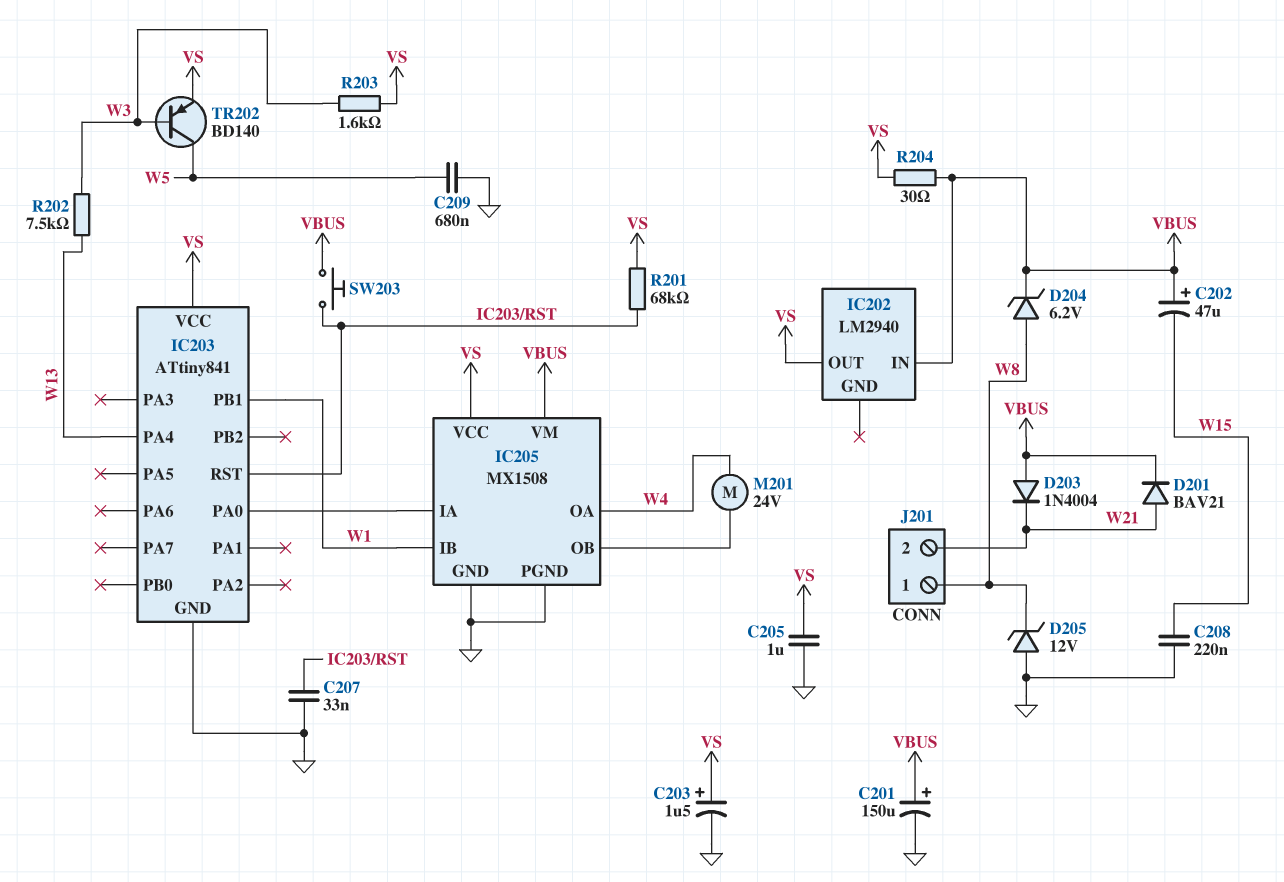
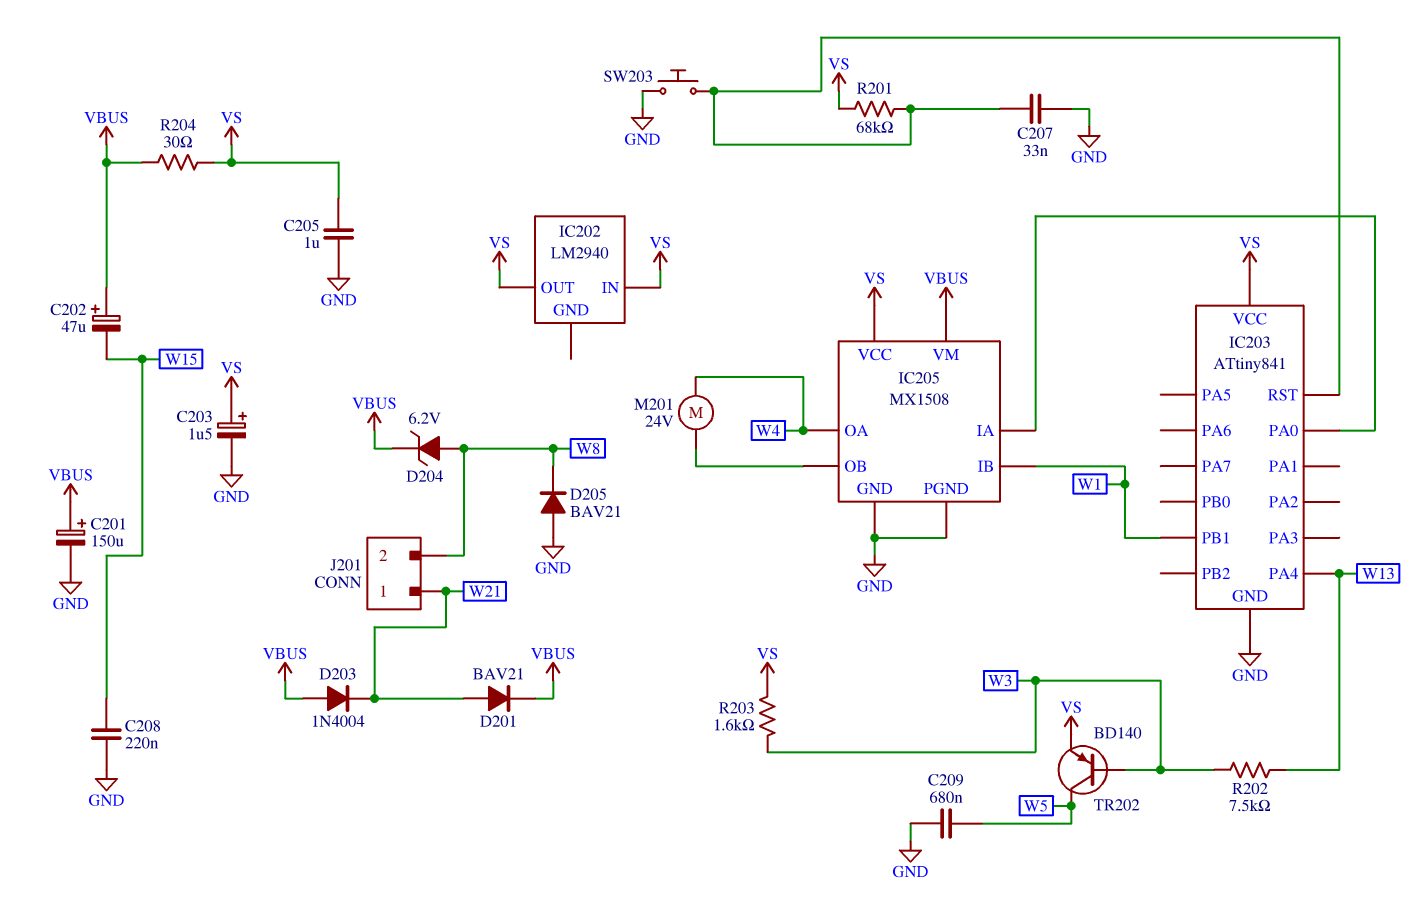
D205: zener 12V (A GND, K W8) -> diode BAV21 (A GND, K W8)
IC202 pin IN: VBUS -> VS
J201 pin 1: W8 -> W21
J201 pin 2: W21 -> W8
SW203: button (IC203/RST, VBUS) -> button (GND, IC203/RST)

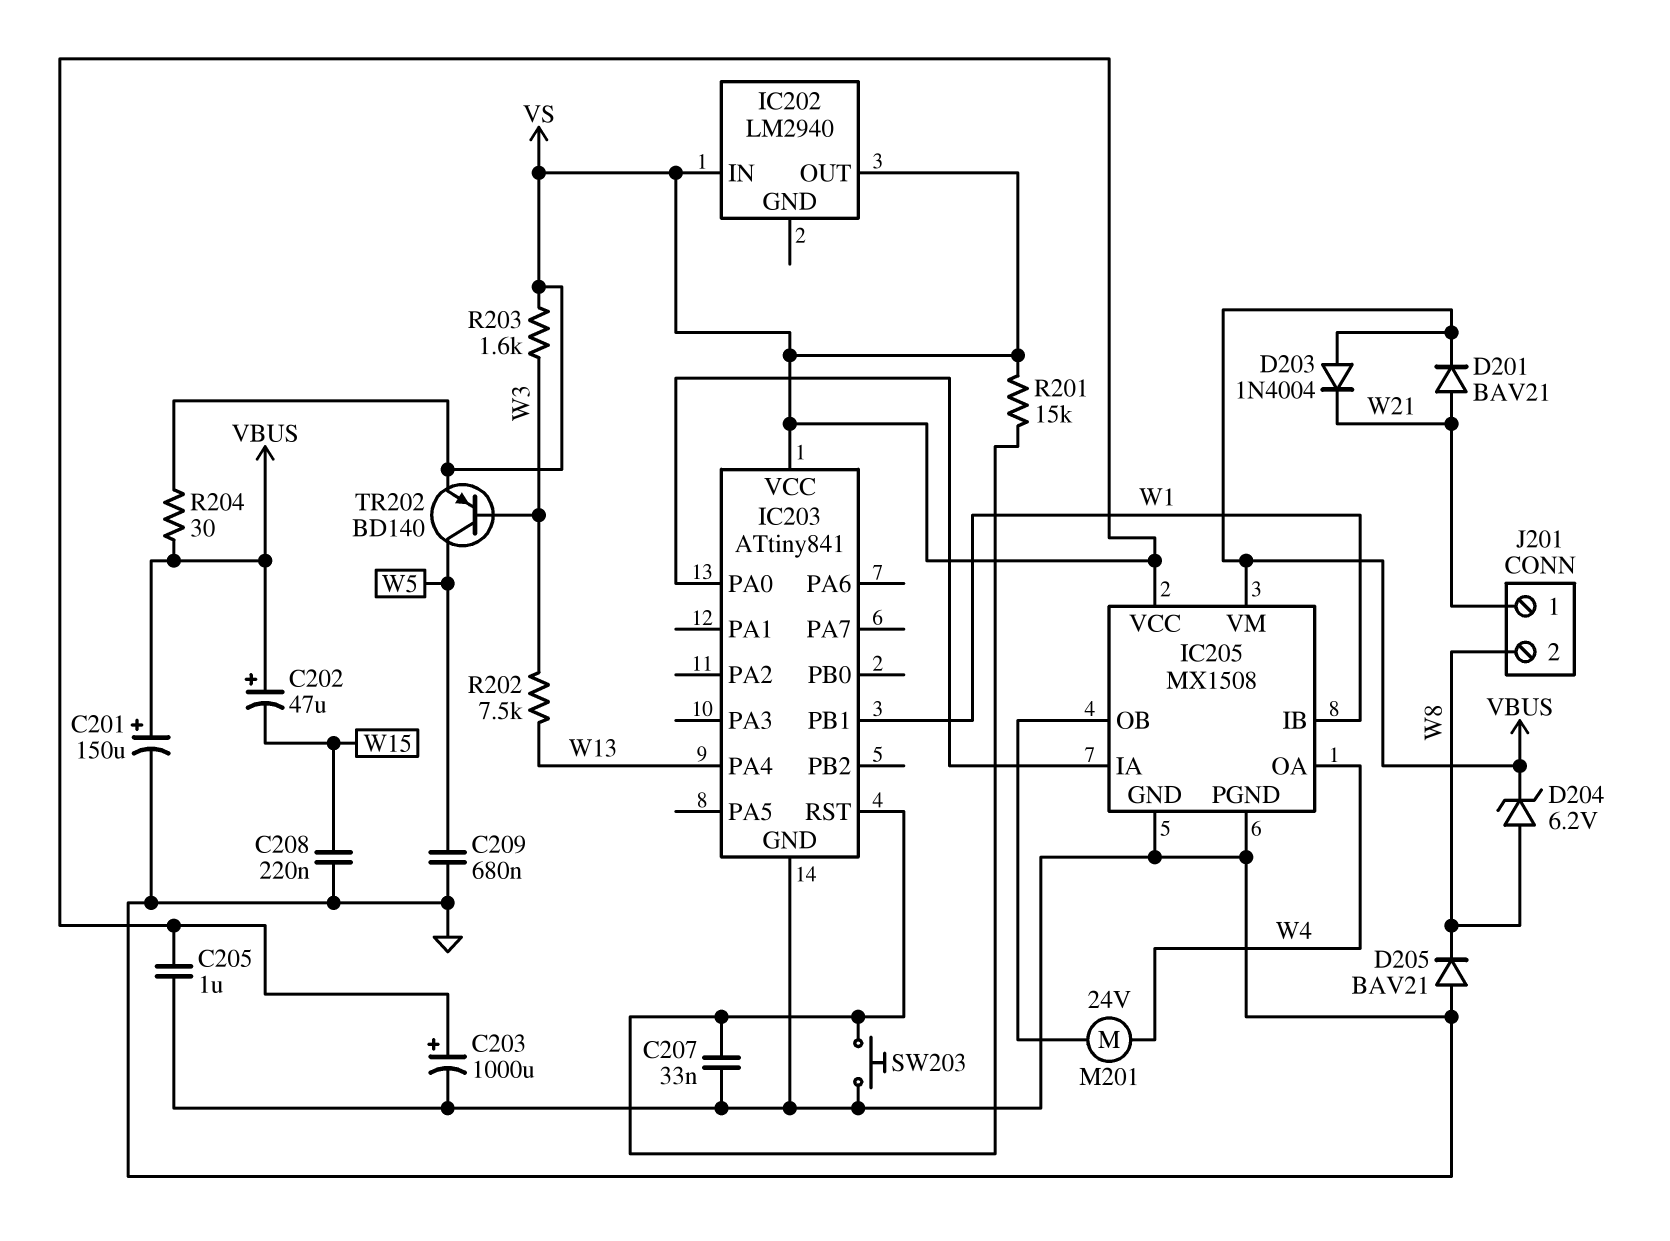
C203: 1.5uF (plus VS, minus GND) -> 1000uF (plus VS, minus GND)
R201: 68k (IC203/RST, VS) -> 15k (IC203/RST, VS)

